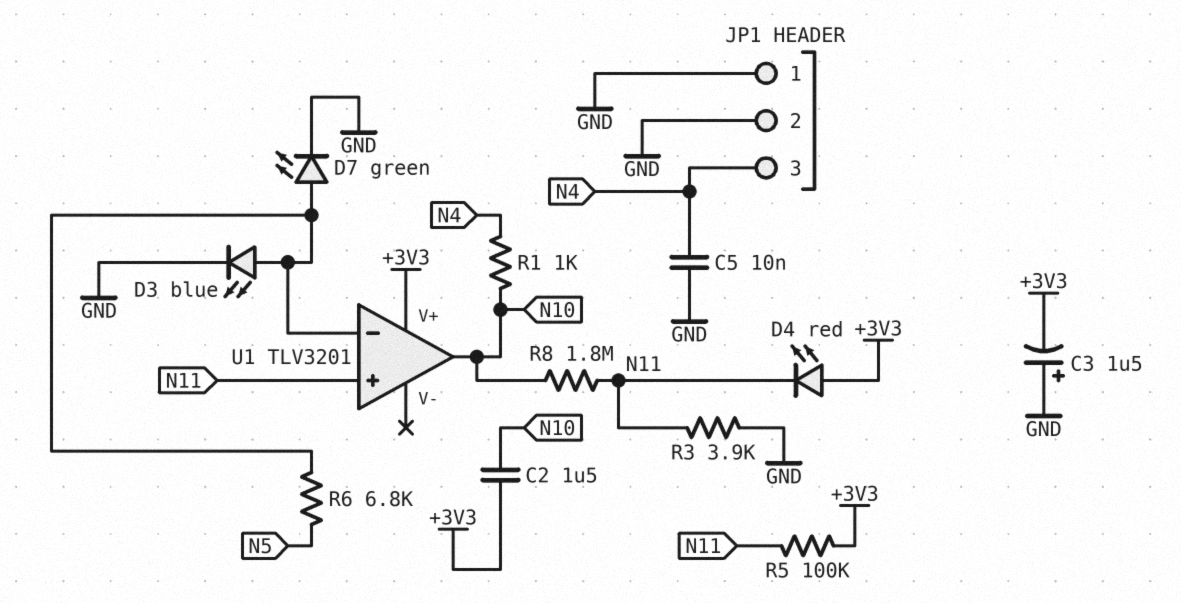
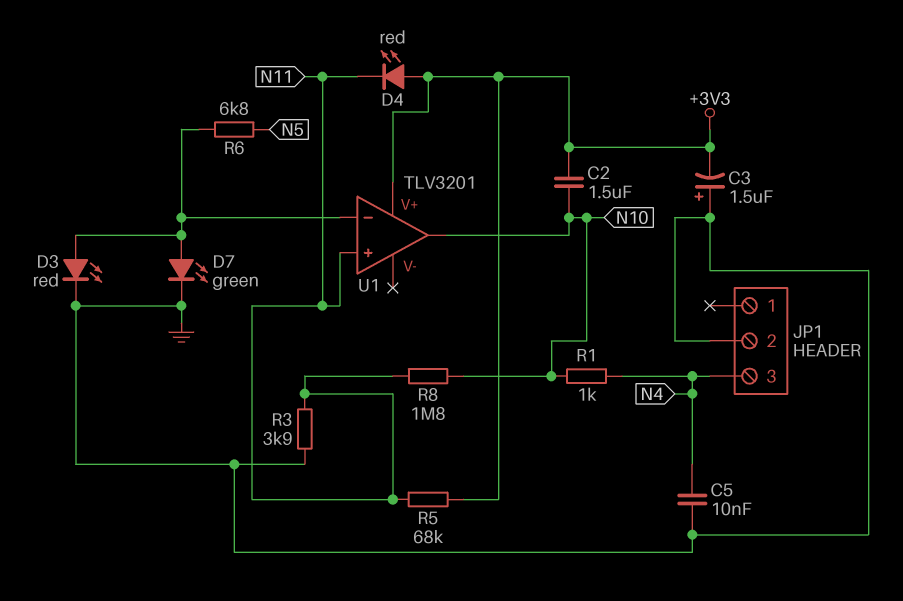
D3: LED blue (A U1/in-, K GND) -> LED red (A U1/in-, K GND)
JP1 pin 1: GND -> none
R5: 100k (+3V3, N11) -> 68k (+3V3, N11)

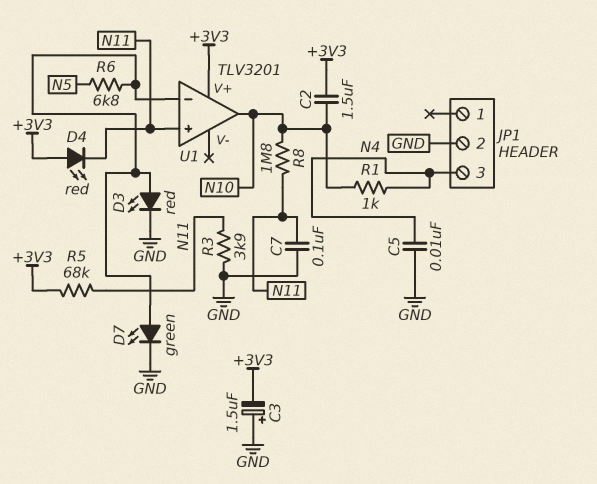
C7: none -> 100nF (GND, N11)

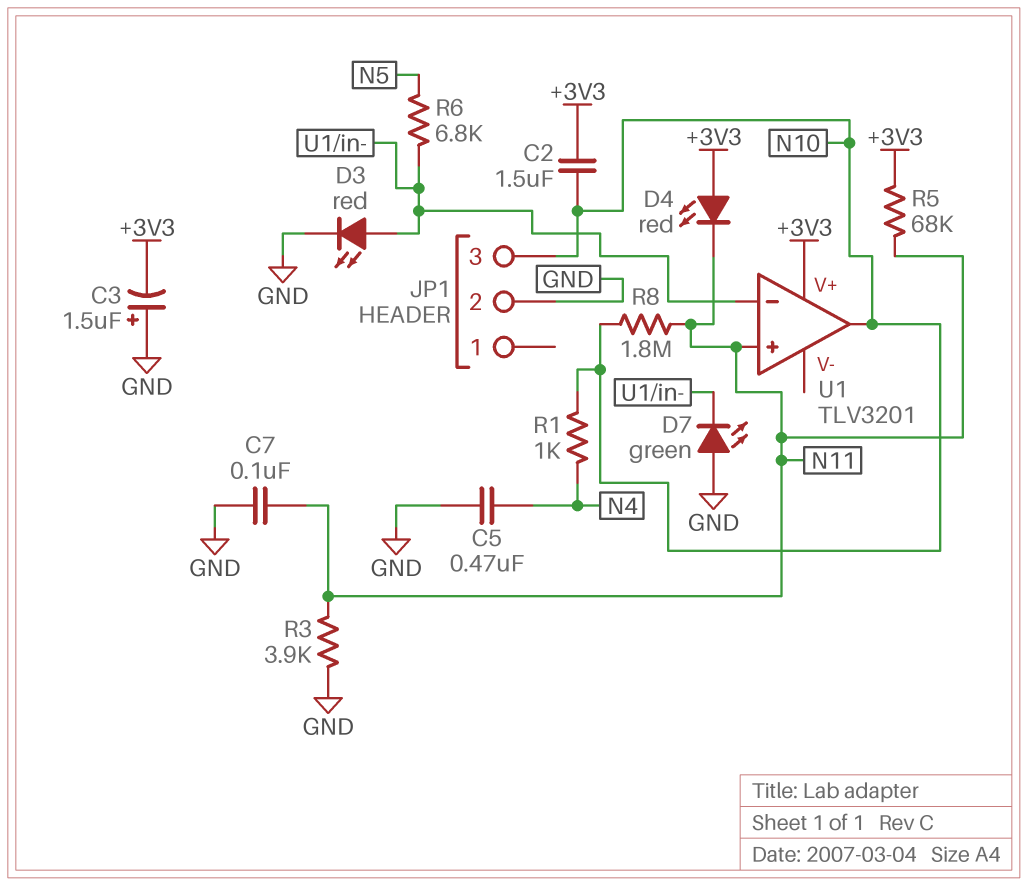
C5: 10nF (GND, N4) -> 470nF (GND, N4)
D7: LED green (A U1/in-, K GND) -> LED green (A GND, K U1/in-)
JP1 pin 3: N4 -> N10

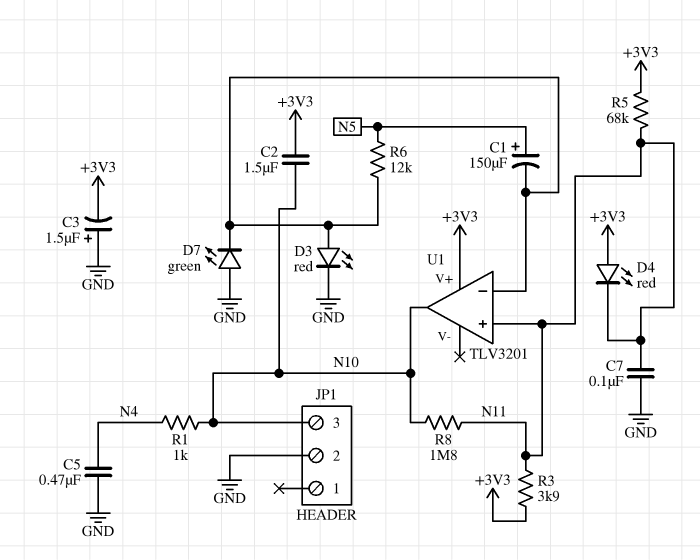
C1: none -> 150uF (plus N5, minus U1/in-)
R3: 3.9k (GND, N11) -> 3.9k (+3V3, N11)
R6: 6.8k (N5, U1/in-) -> 12k (N5, U1/in-)

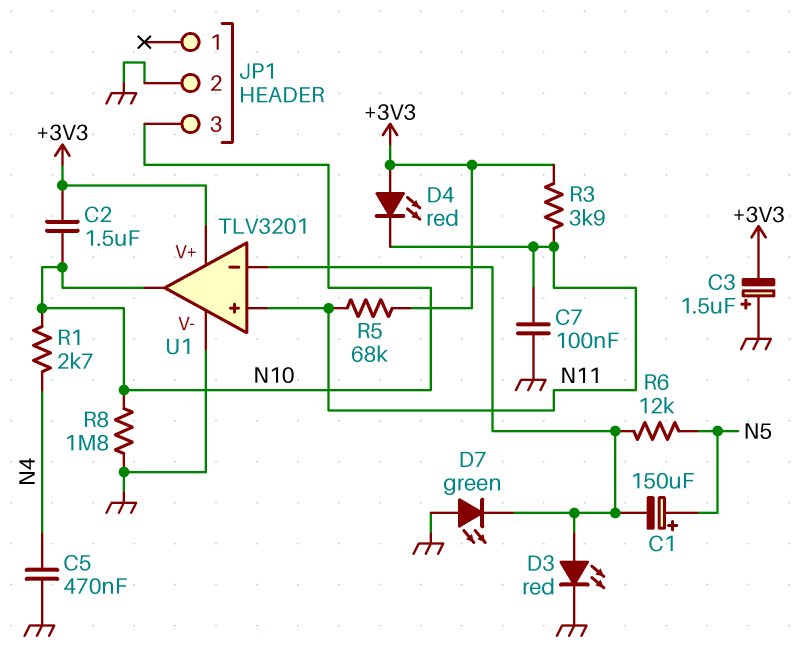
R1: 1k (N4, N10) -> 2.7k (N4, N10)
R8: 1.8M (N10, N11) -> 1.8M (GND, N10)
U1 pin V-: none -> GND

